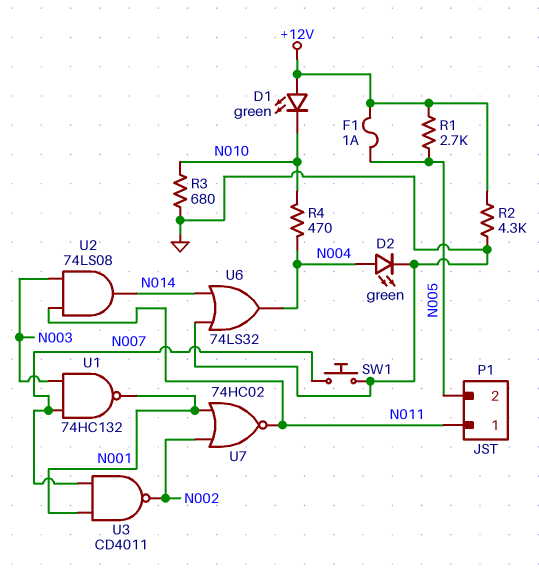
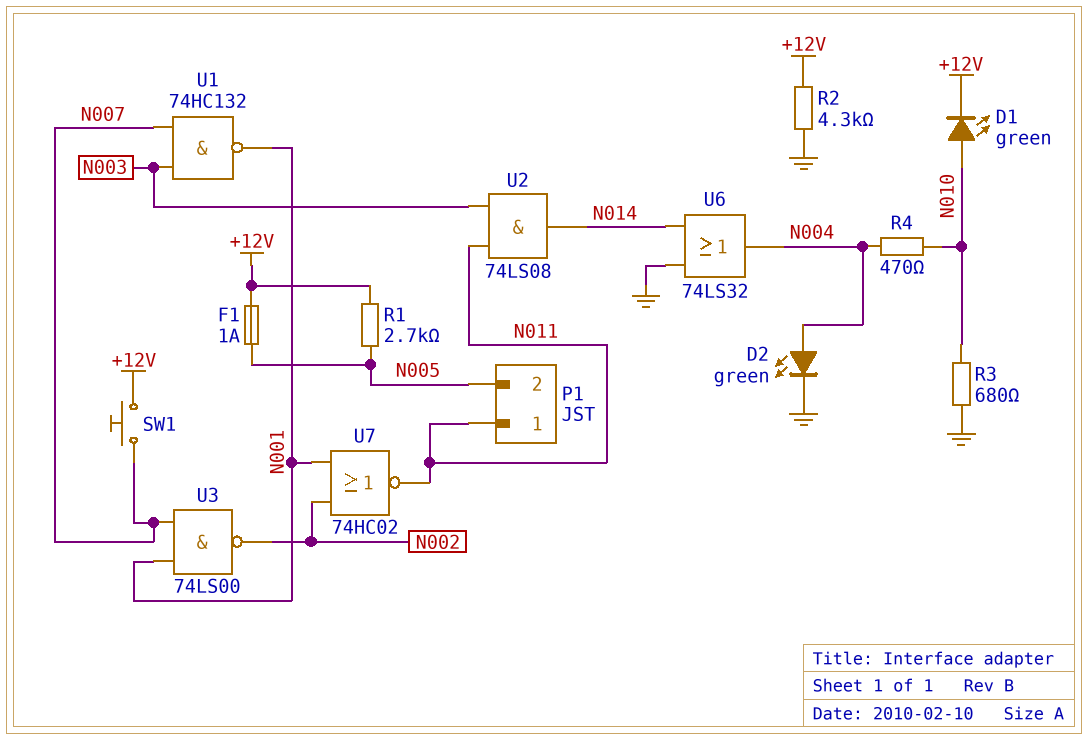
D1: LED green (A +12V, K N010) -> LED green (A N010, K +12V)
SW1: button (GND, N007) -> button (+12V, N007)
U3: NAND CD4011 (in N001, in N007, out N002) -> NAND 74LS00 (in N001, in N007, out N002)

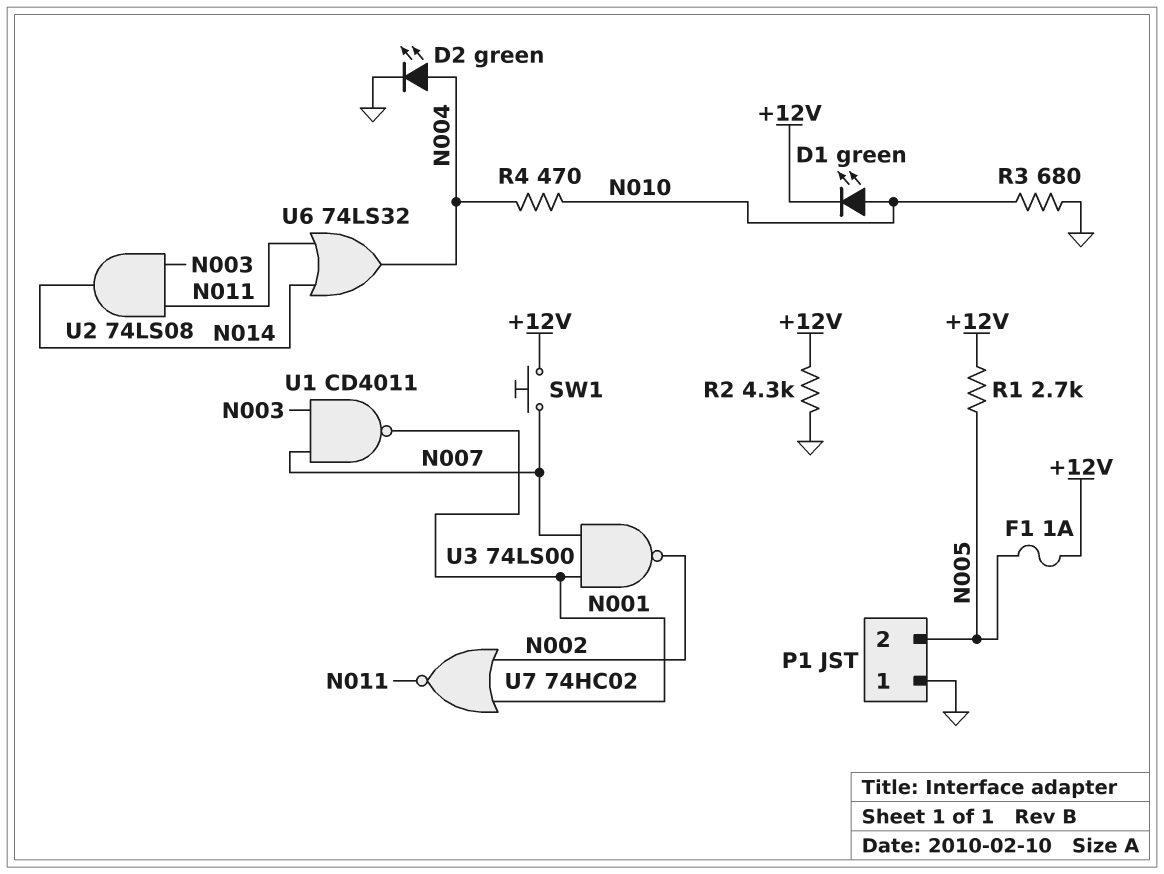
P1 pin 1: N011 -> GND
U1: NAND 74HC132 (in N003, in N007, out N001) -> NAND CD4011 (in N003, in N007, out N001)
U6: OR 74LS32 (in GND, in N014, out N004) -> OR 74LS32 (in N011, in N014, out N004)

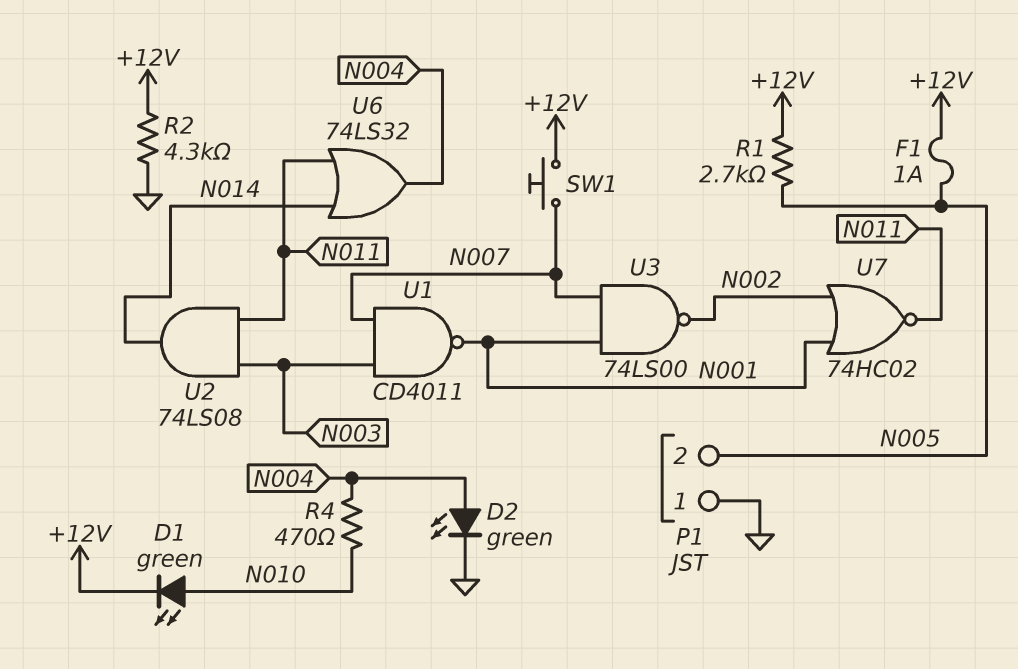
R3: 680 (GND, N010) -> none

